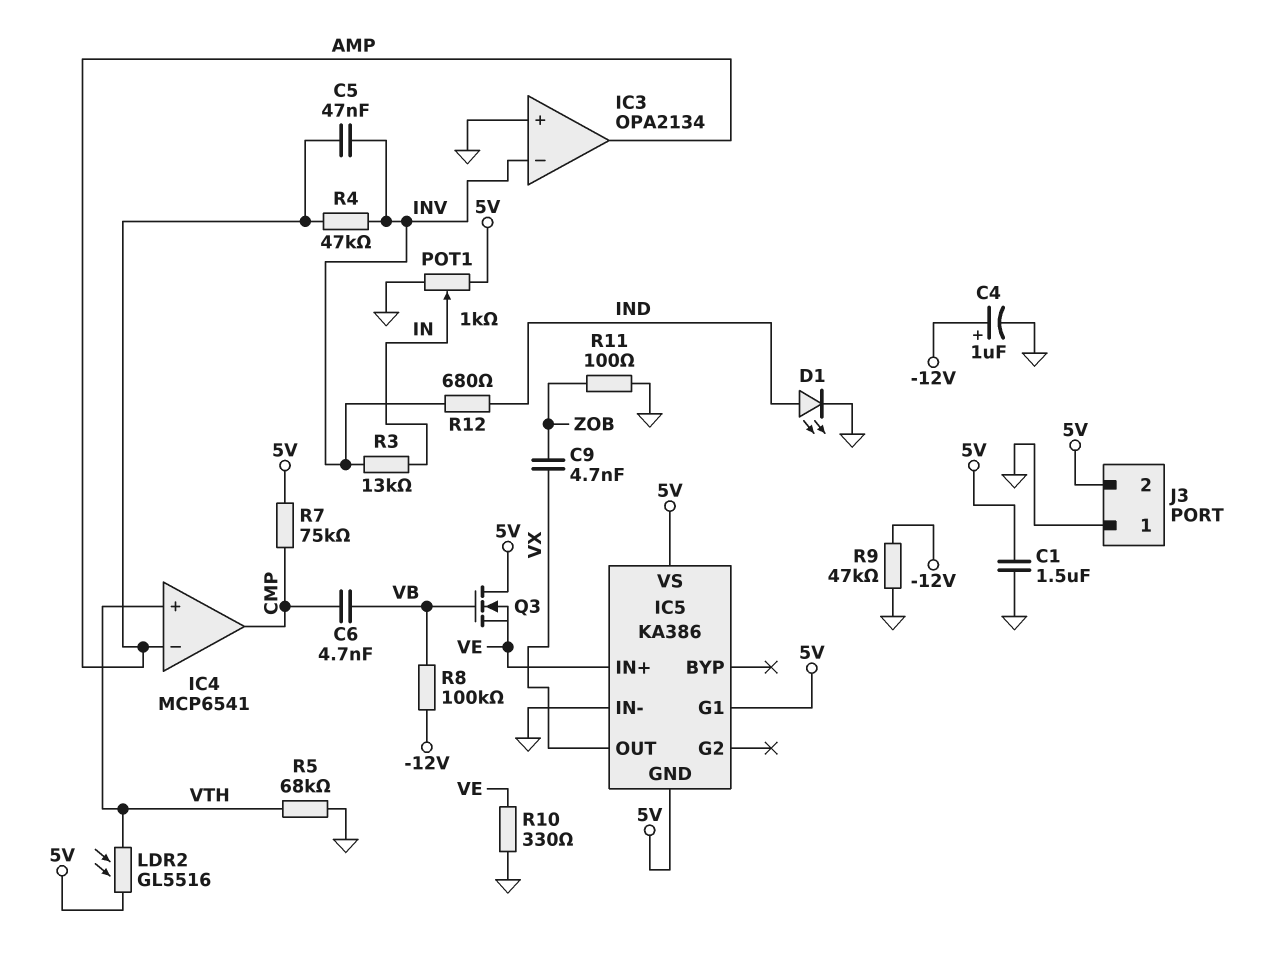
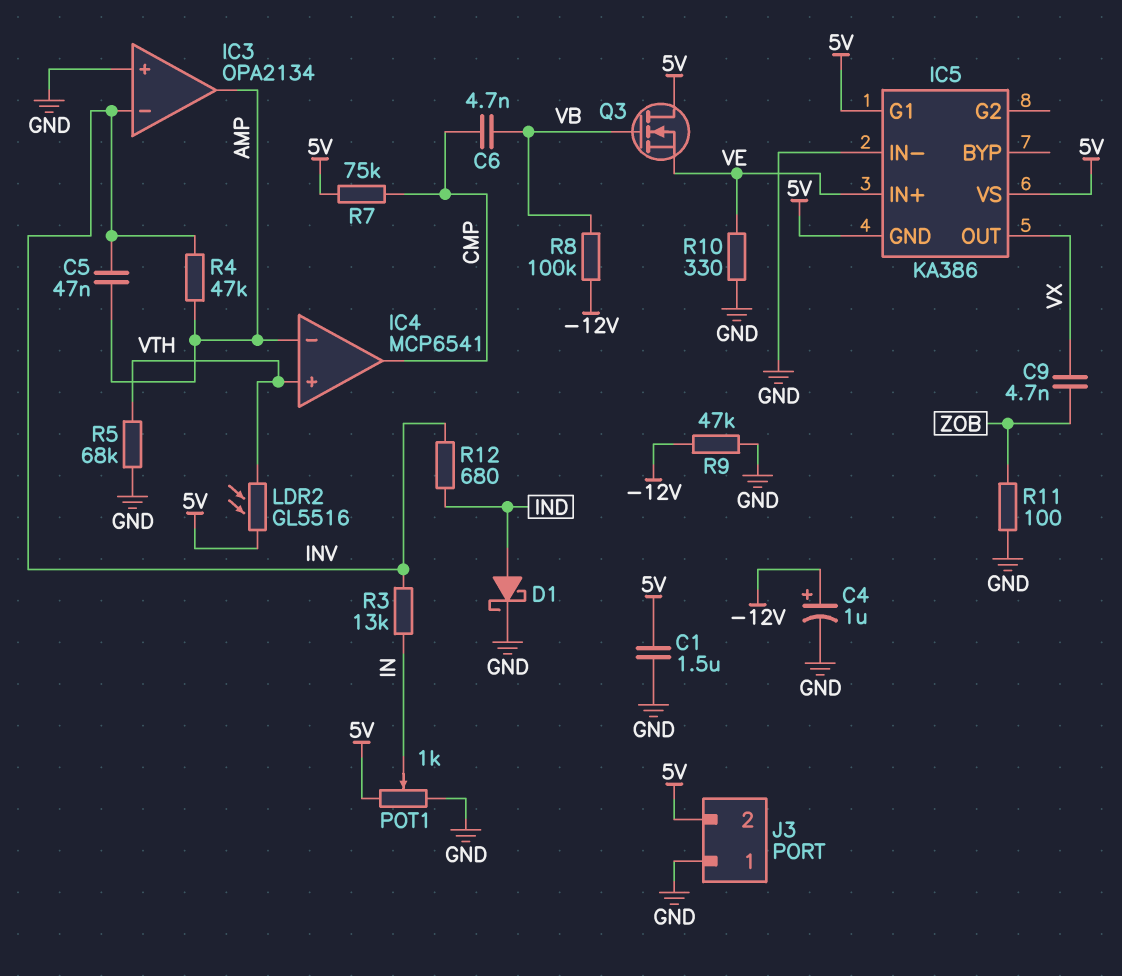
D1: LED (A IND, K GND) -> schottky (A IND, K GND)

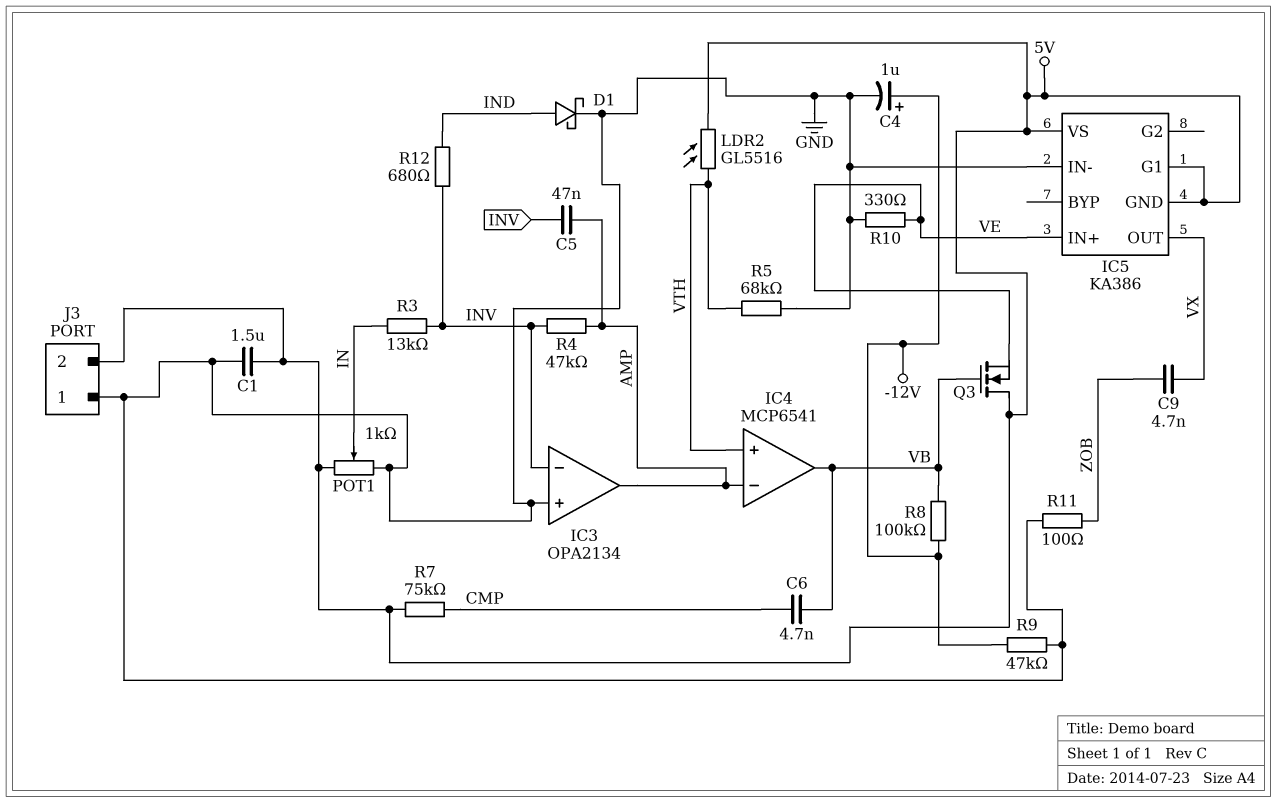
IC4 pin out: CMP -> VB

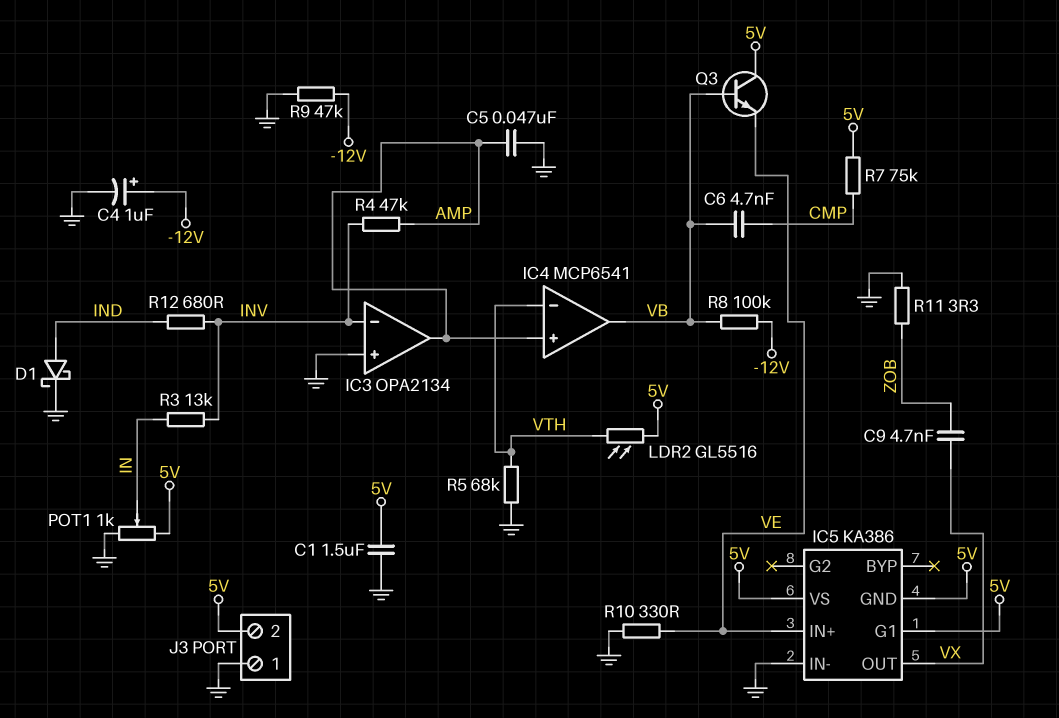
C5: 47nF (AMP, INV) -> 47nF (AMP, GND)
IC4 pin in+: VTH -> AMP
IC4 pin in-: AMP -> VTH
Q3: NMOS (G VB, D 5V, S VE) -> NPN (B VB, C 5V, E VE)
R11: 100 (GND, ZOB) -> 3.3 (GND, ZOB)

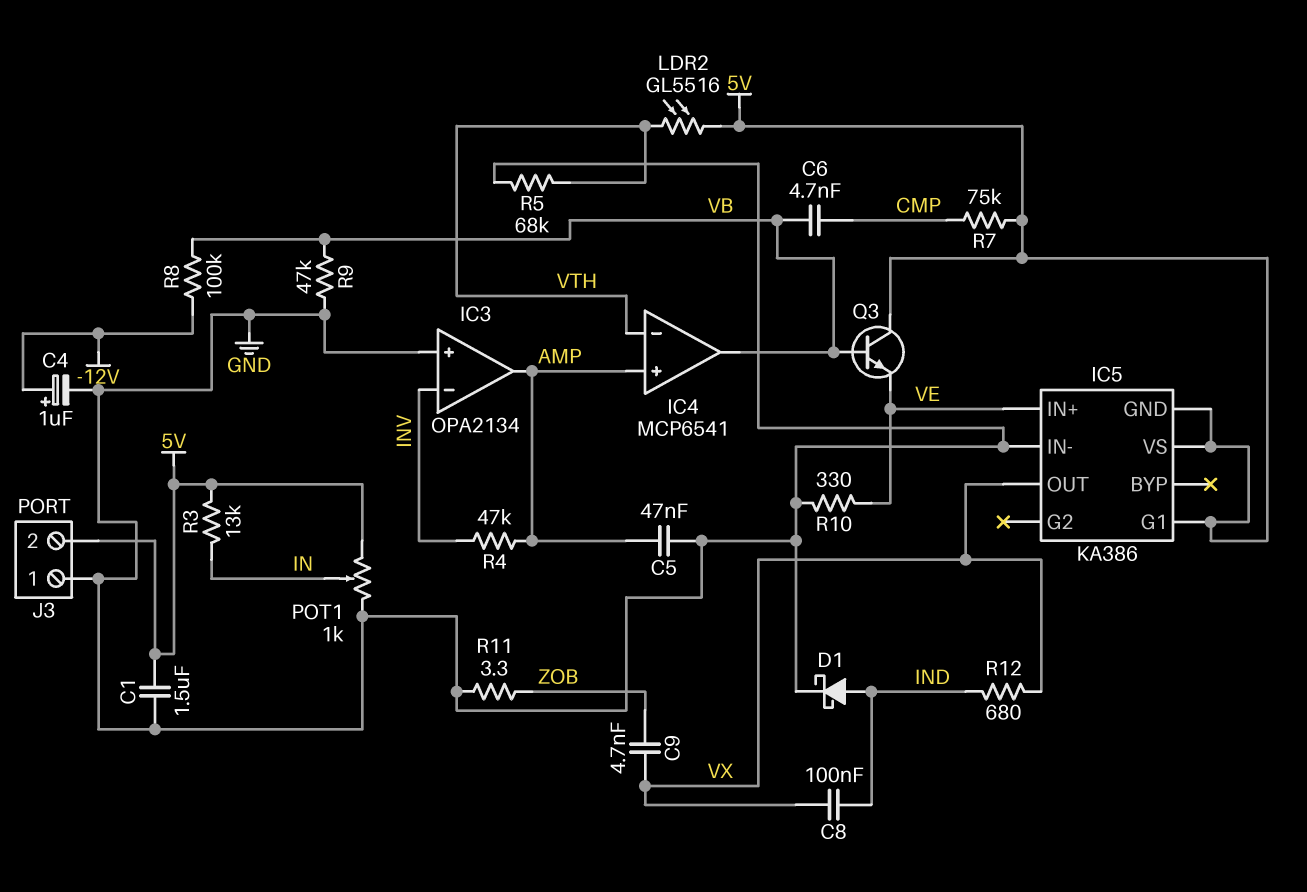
C8: none -> 100nF (IND, VX)
R3: 13k (IN, INV) -> 13k (5V, IN)
R9: 47k (-12V, GND) -> 47k (GND, VB)
R12: 680 (IND, INV) -> 680 (IND, VX)

